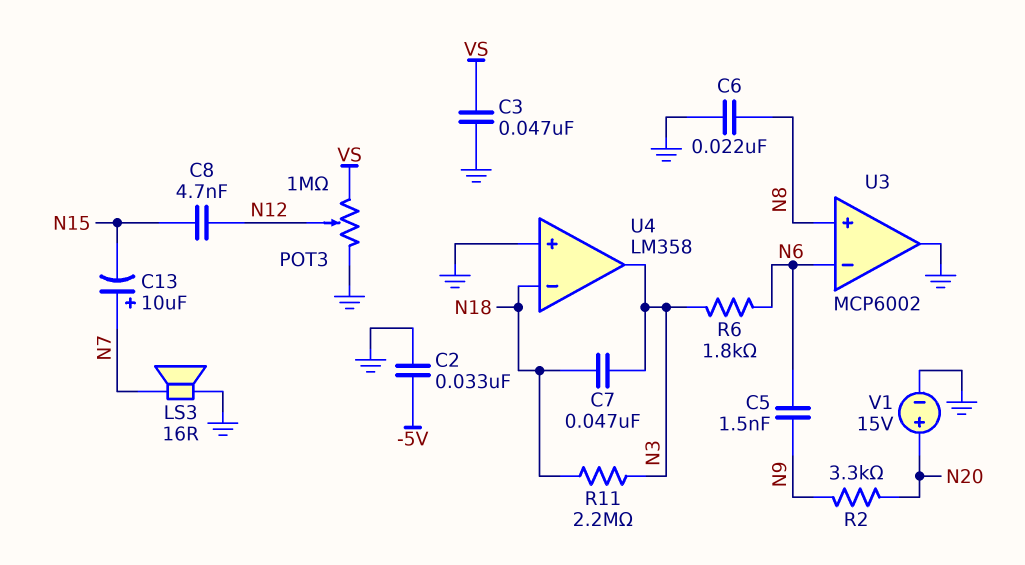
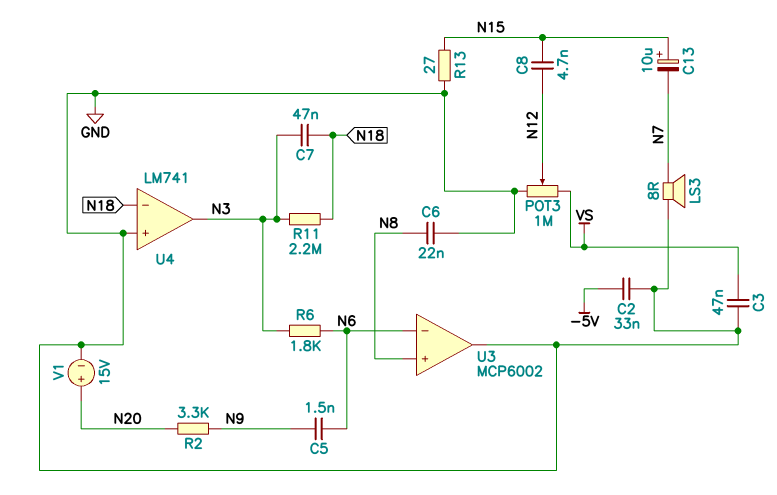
C13: 10uF (plus N7, minus N15) -> 10uF (plus N15, minus N7)
LS3: speaker 16R (GND, N7) -> speaker 8R (GND, N7)
R13: none -> 27 (GND, N15)
U4: LM358 -> LM741

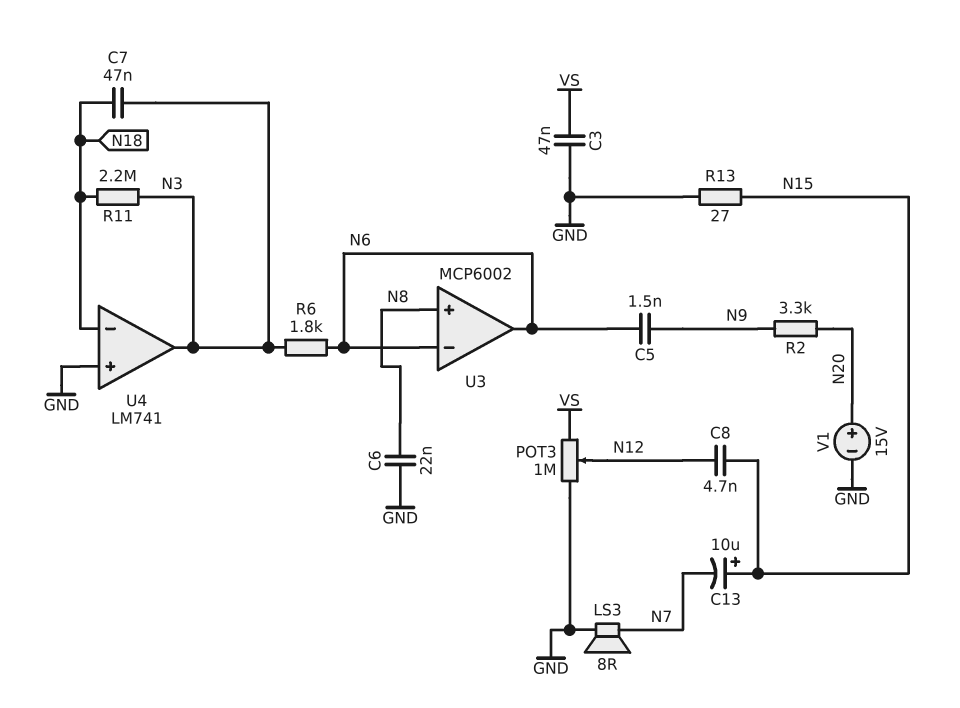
C2: 33nF (-5V, GND) -> none
U3 pin out: GND -> N6

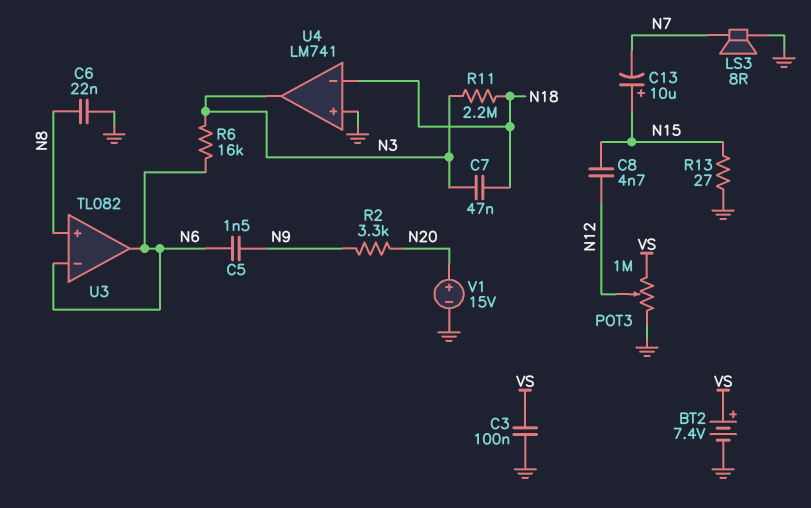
BT2: none -> 7.4V (plus VS, minus GND)
C3: 47nF (GND, VS) -> 100nF (GND, VS)
R6: 1.8k (N3, N6) -> 16k (N3, N6)
U3: MCP6002 -> TL082

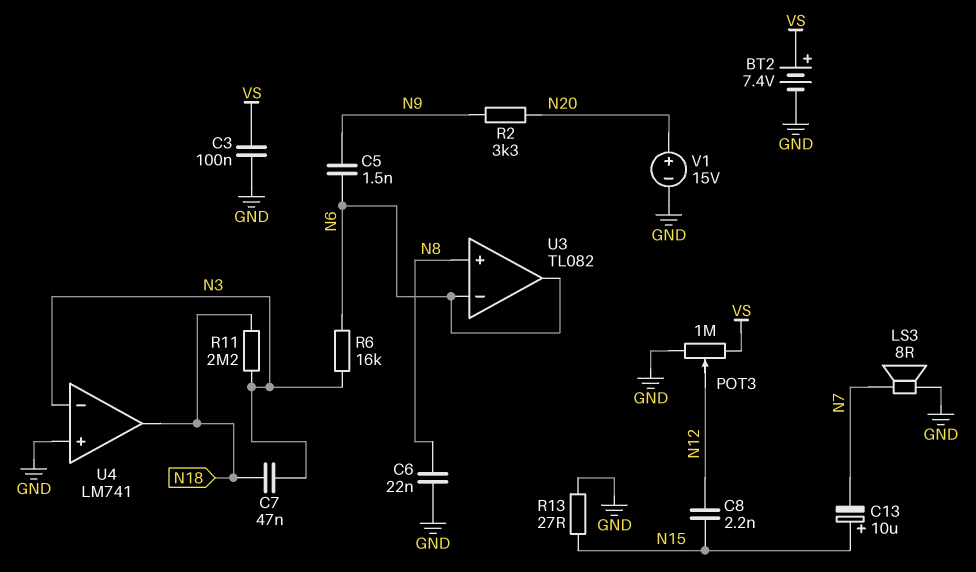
C8: 4.7nF (N12, N15) -> 2.2nF (N12, N15)
U4 pin in-: N18 -> N3
U4 pin out: N3 -> N18

